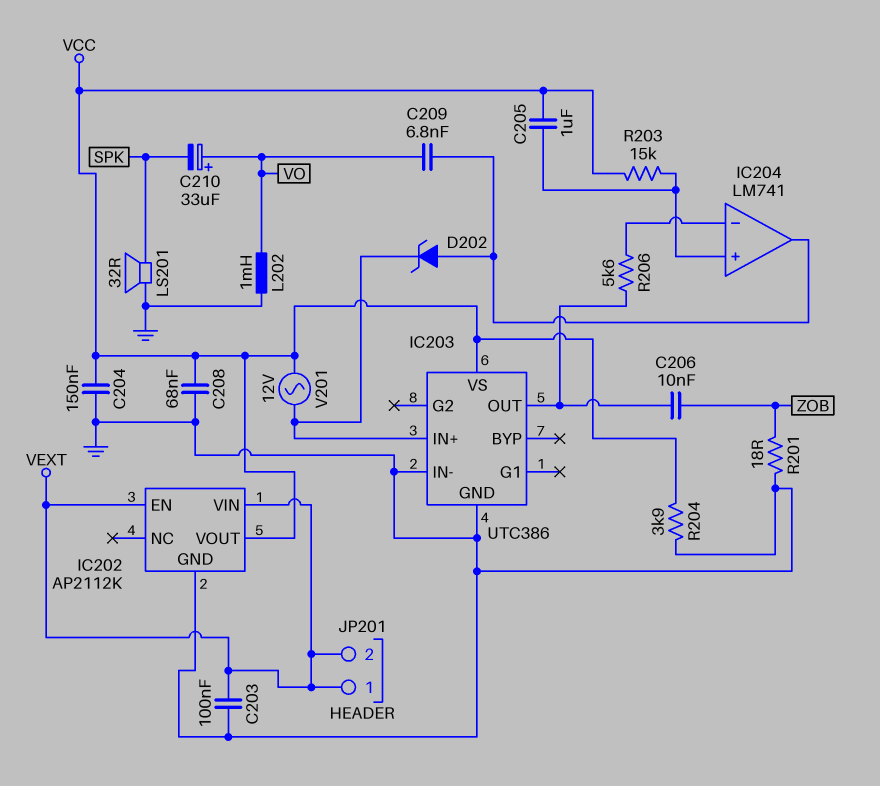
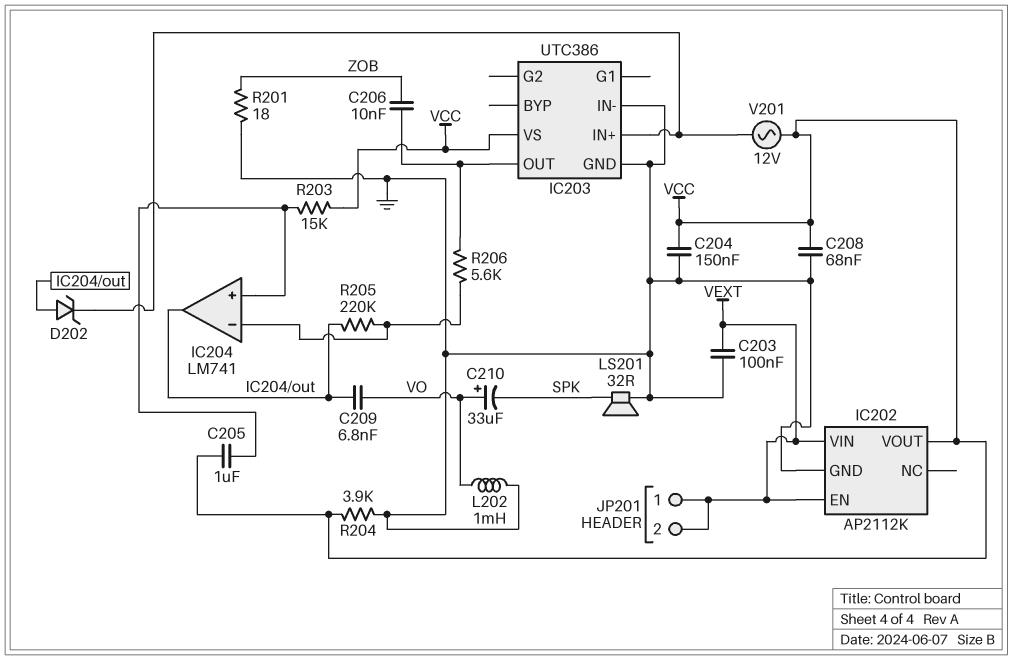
R205: none -> 220k (IC204/in-, IC204/out)

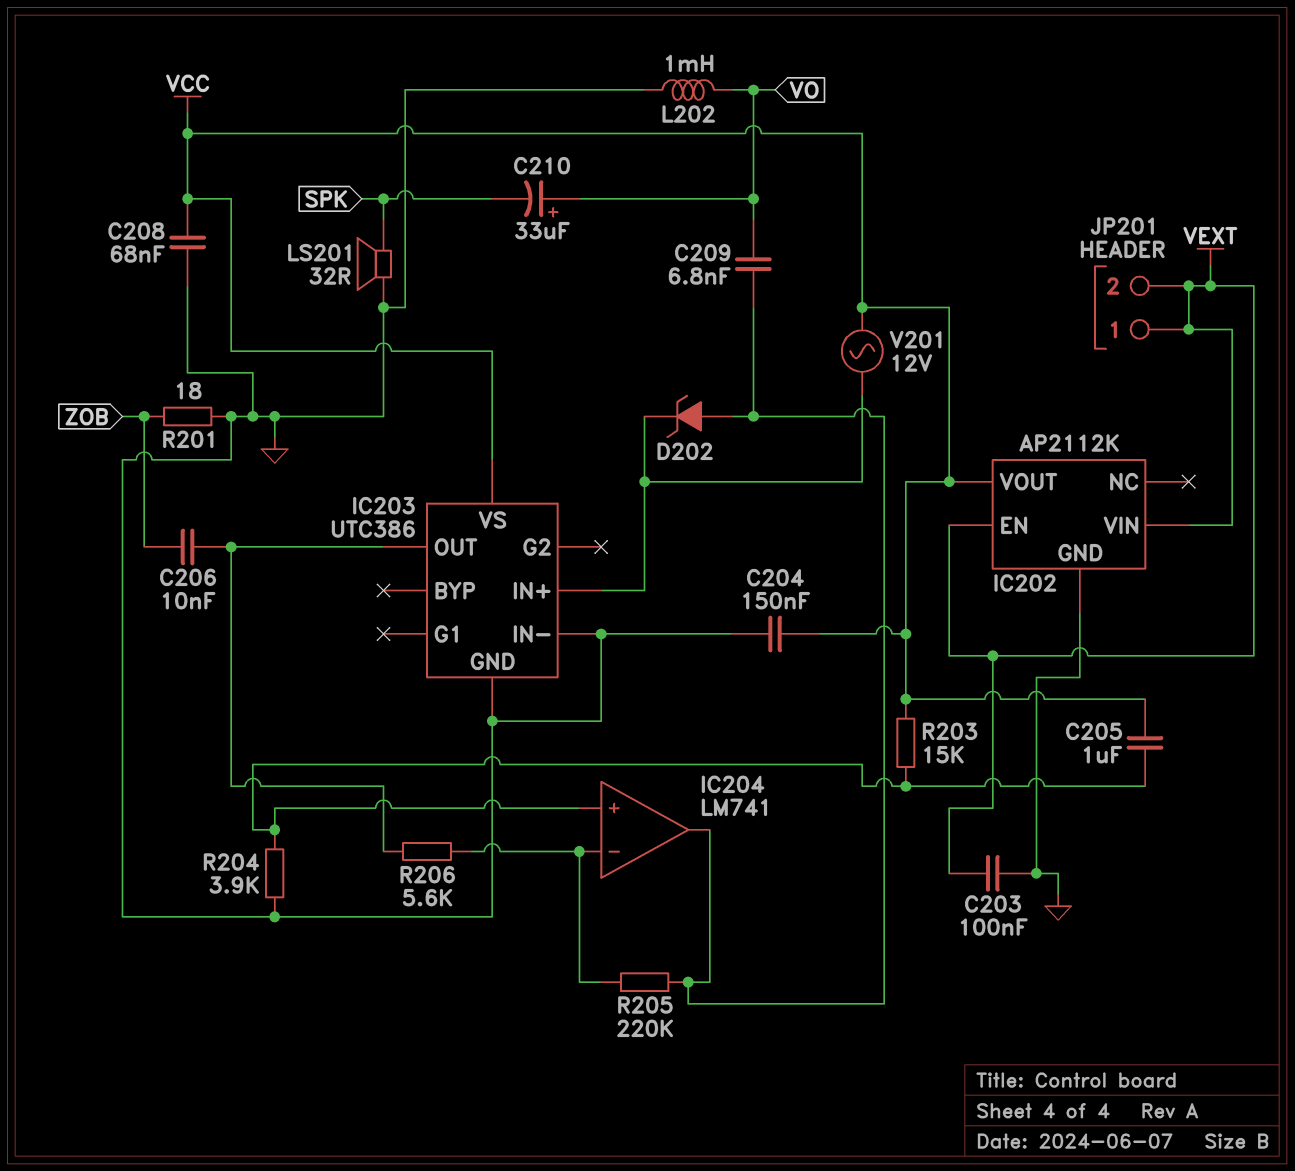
R204: 3.9k (GND, VCC) -> 3.9k (GND, IC204/in+)

